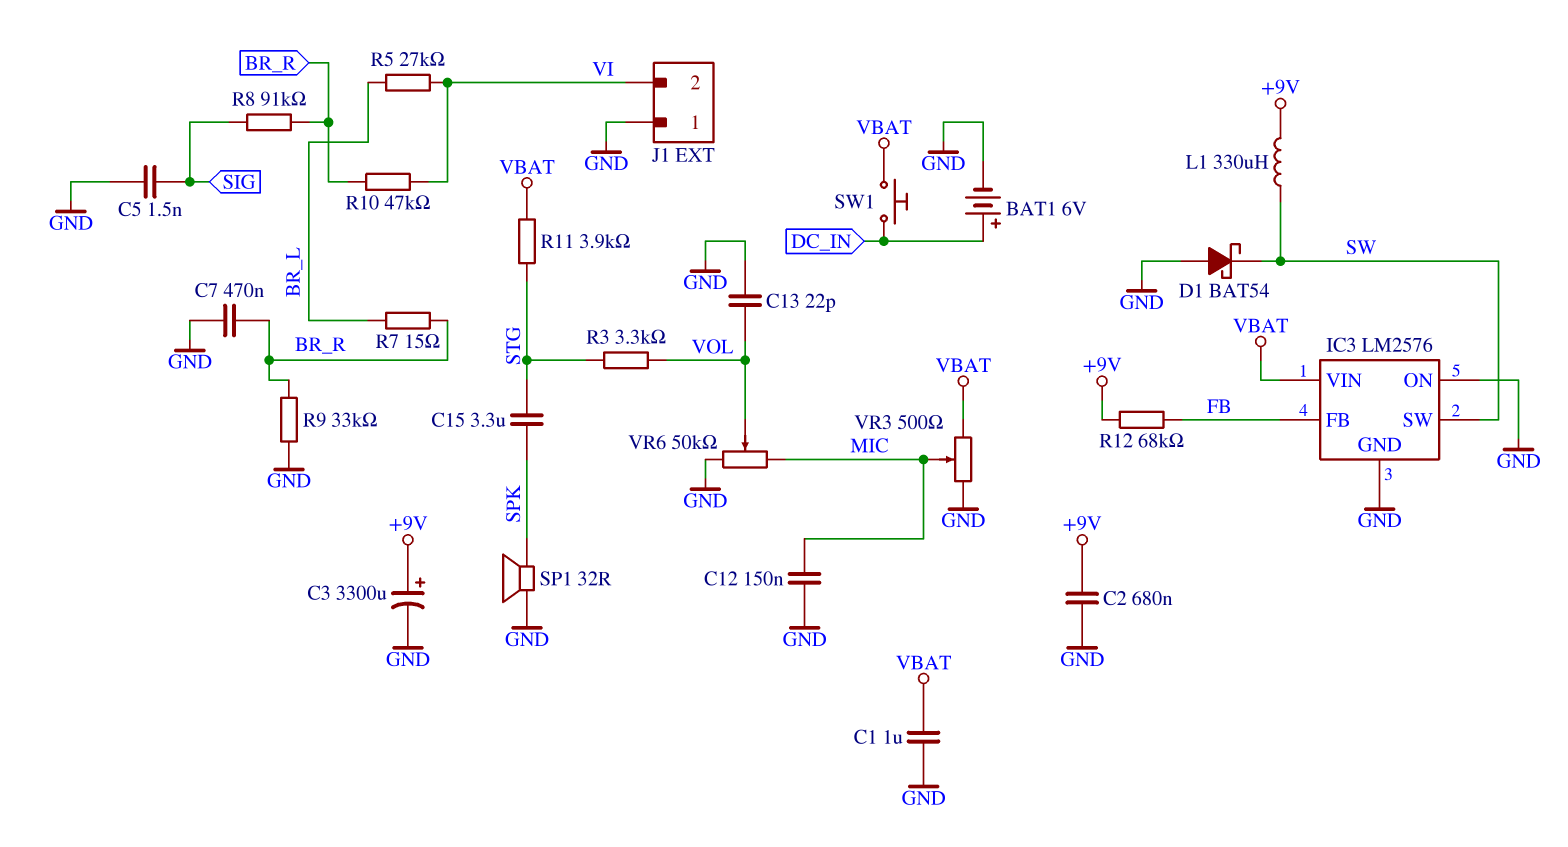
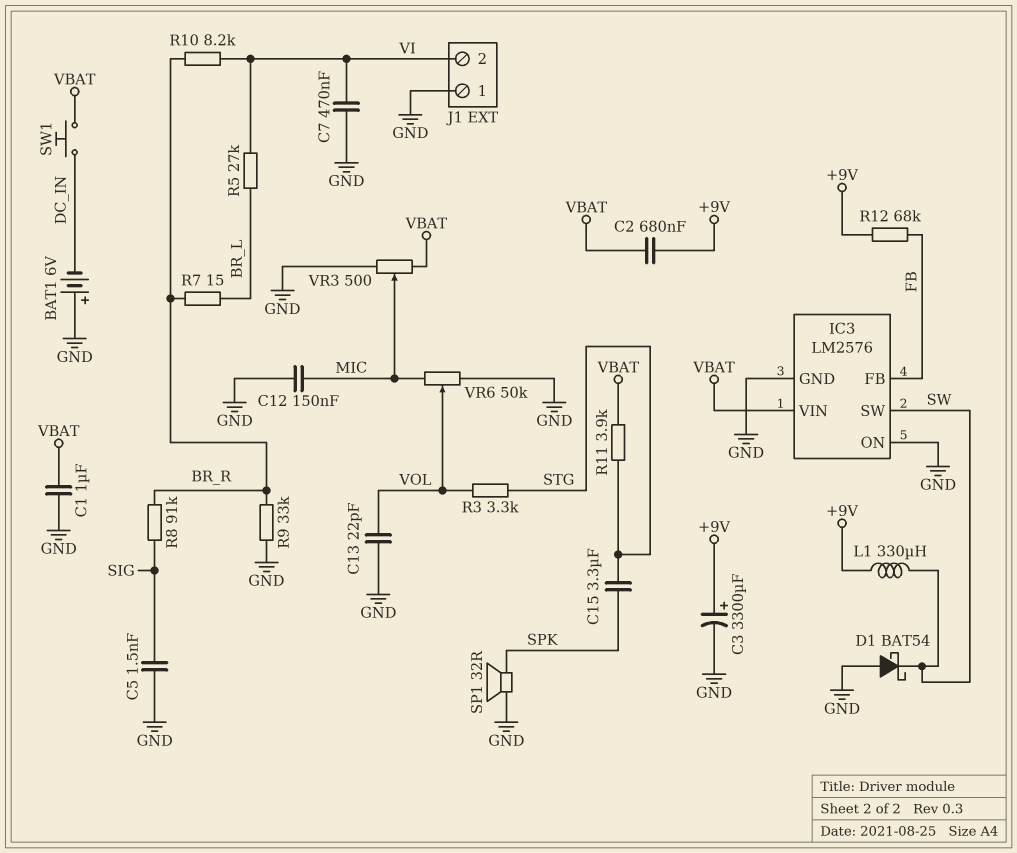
BAT1: 6V (plus DC_IN, minus GND) -> 6V (plus GND, minus DC_IN)
C2: 680nF (+9V, GND) -> 680nF (+9V, VBAT)
C7: 470nF (BR_R, GND) -> 470nF (GND, VI)
R10: 47k (BR_R, VI) -> 8.2k (BR_R, VI)

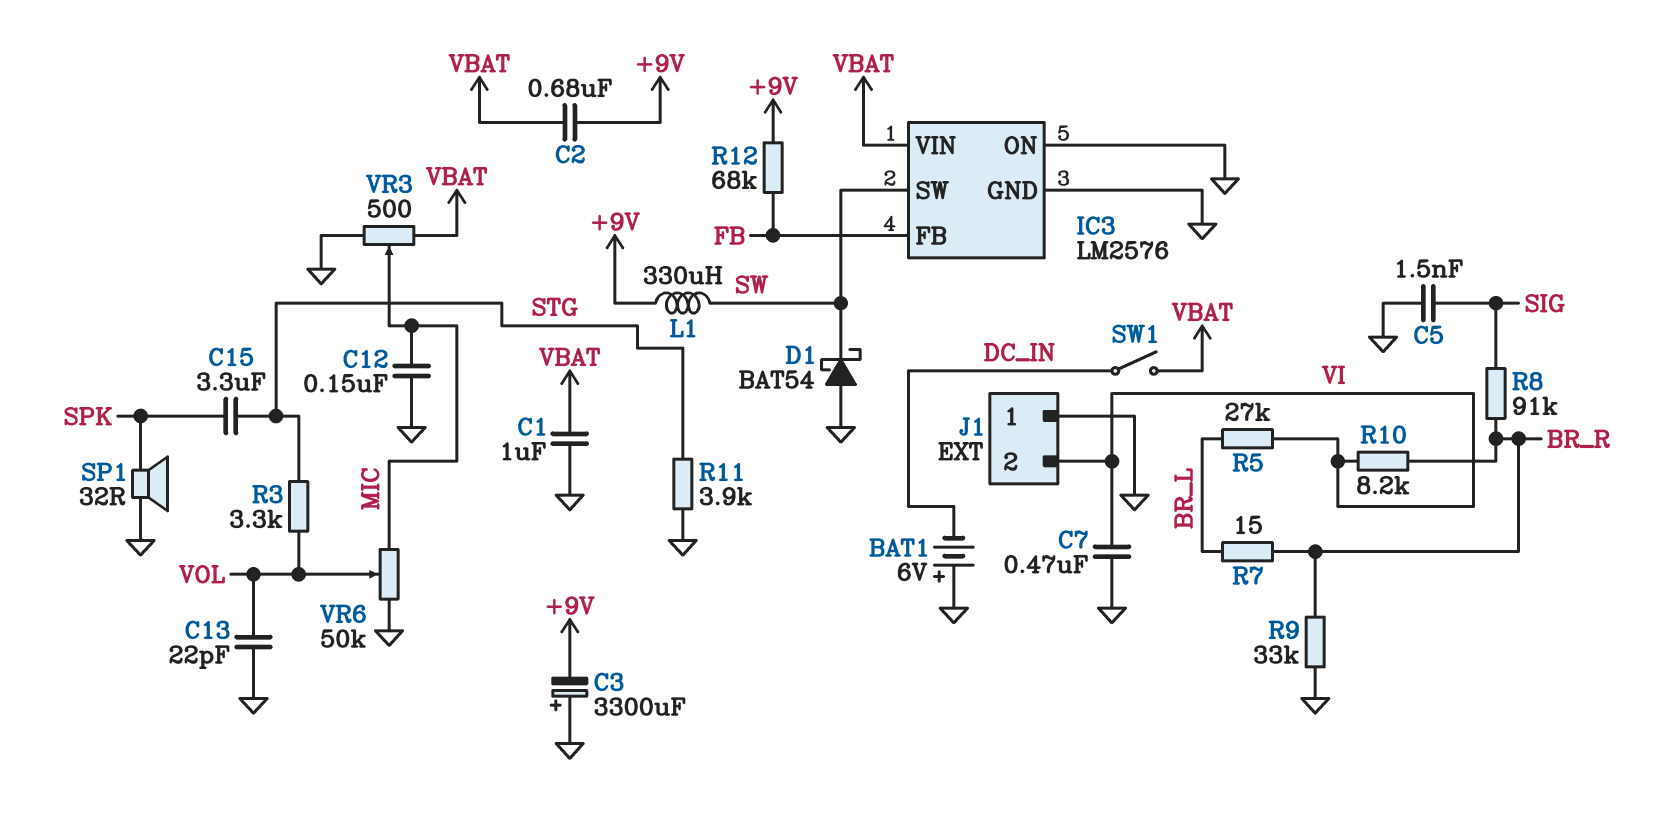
C3: 3300uF (plus +9V, minus GND) -> 3300uF (plus GND, minus +9V)
R11: 3.9k (STG, VBAT) -> 3.9k (GND, STG)
SW1: button (DC_IN, VBAT) -> switch (DC_IN, VBAT)

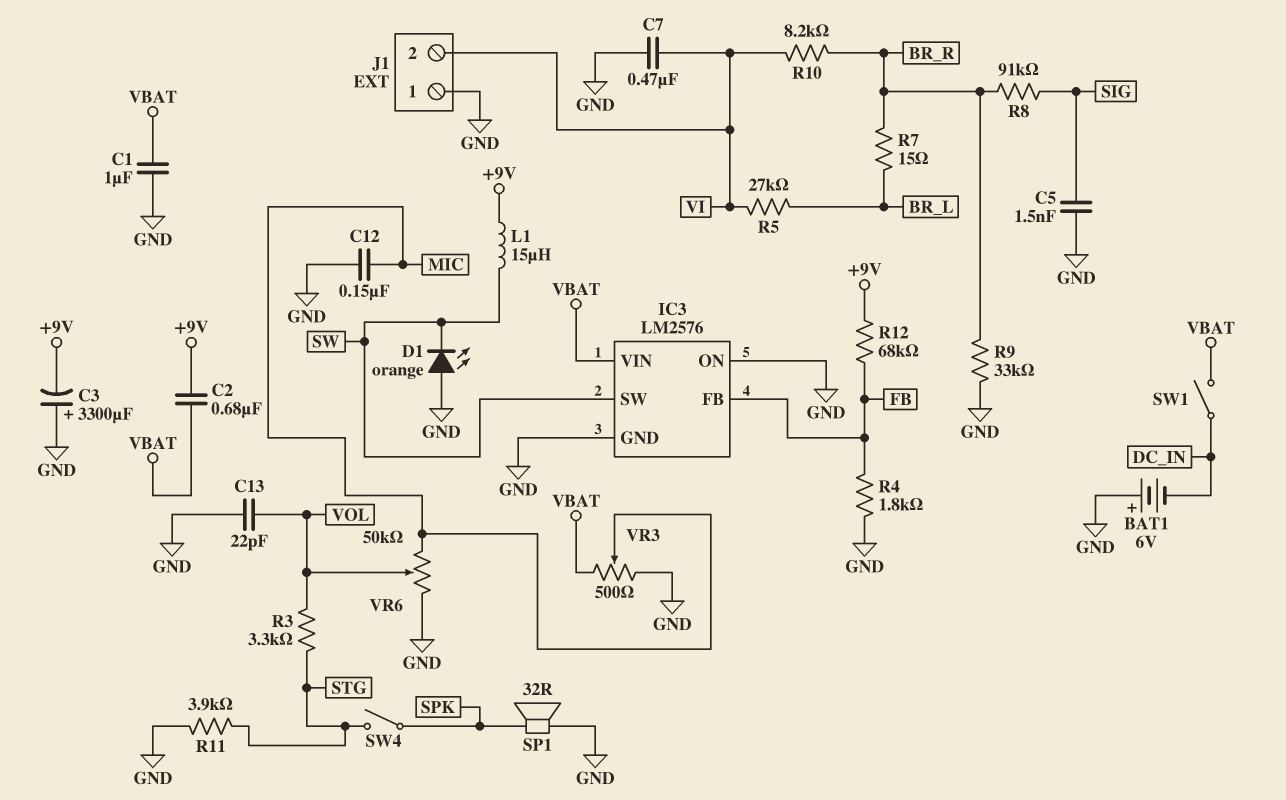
C15: 3.3uF (SPK, STG) -> none
D1: schottky BAT54 (A GND, K SW) -> LED orange (A GND, K SW)
L1: 330uH (+9V, SW) -> 15uH (+9V, SW)
R4: none -> 1.8k (FB, GND)
SW4: none -> switch (SPK, STG)

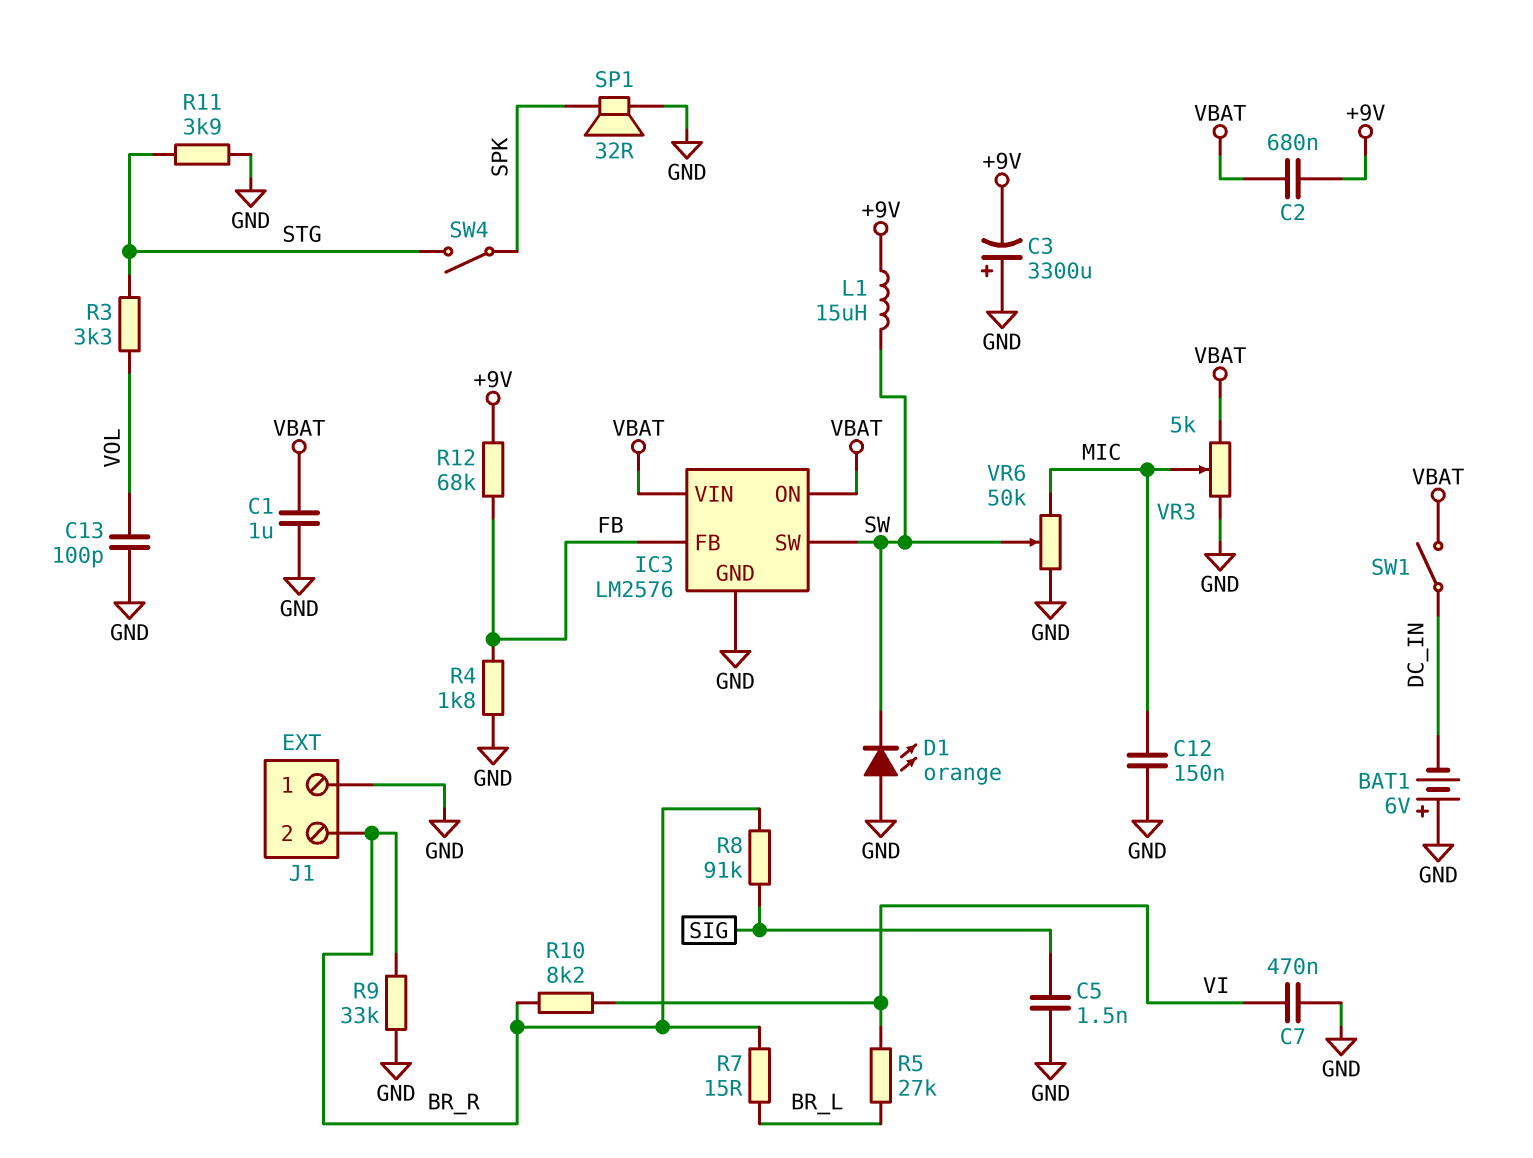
C13: 22pF (GND, VOL) -> 100pF (GND, VOL)
IC3 pin ON: GND -> VBAT
J1 pin 2: VI -> BR_R
VR3: 500 (GND, VBAT, wiper MIC) -> 5k (GND, VBAT, wiper MIC)
VR6: 50k (GND, MIC, wiper VOL) -> 50k (GND, MIC, wiper SW)

